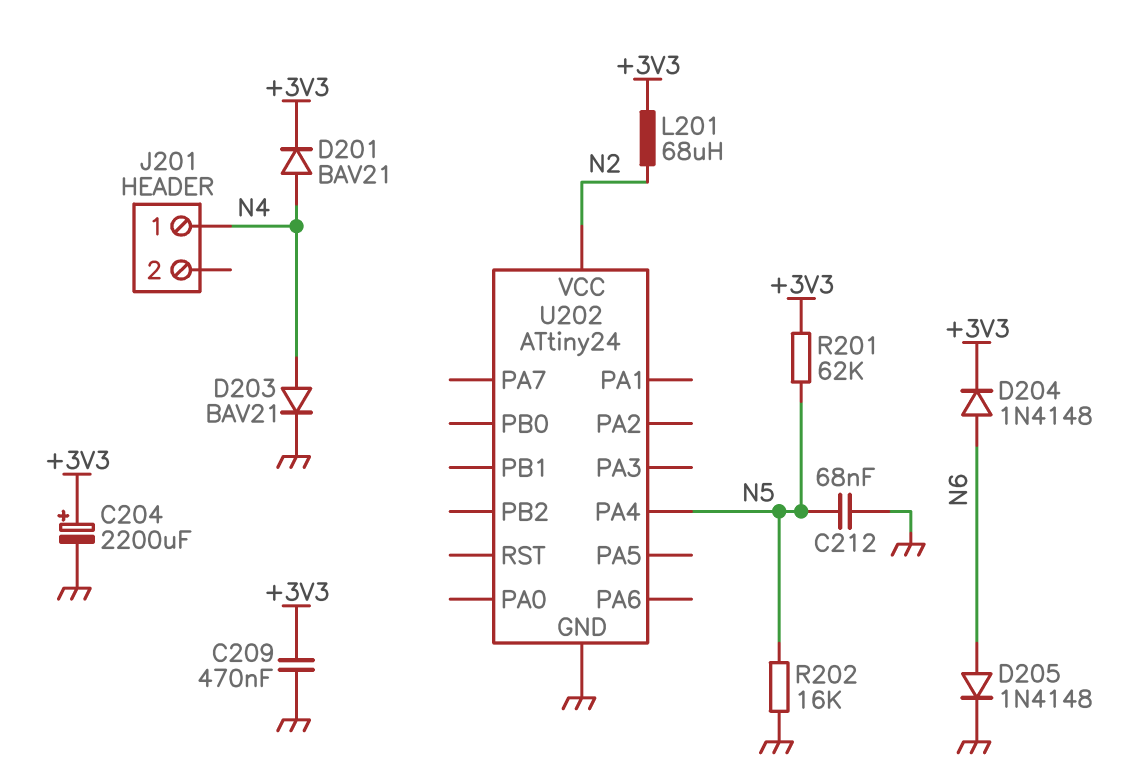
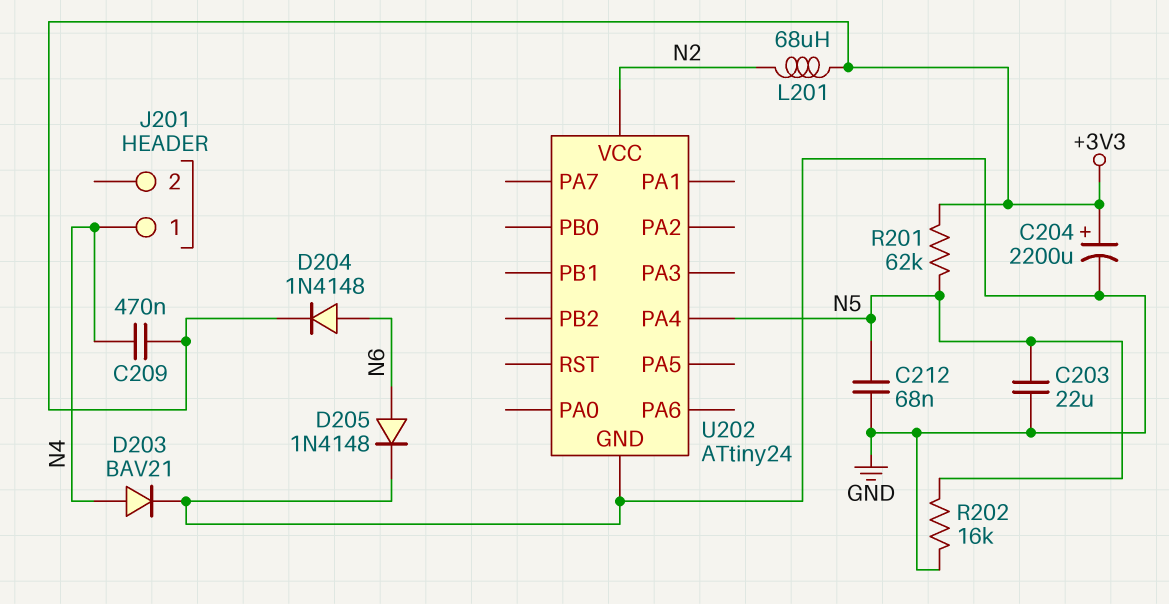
C203: none -> 22uF (GND, N5)
C209: 470nF (+3V3, GND) -> 470nF (+3V3, N4)
D201: diode BAV21 (A N4, K +3V3) -> none

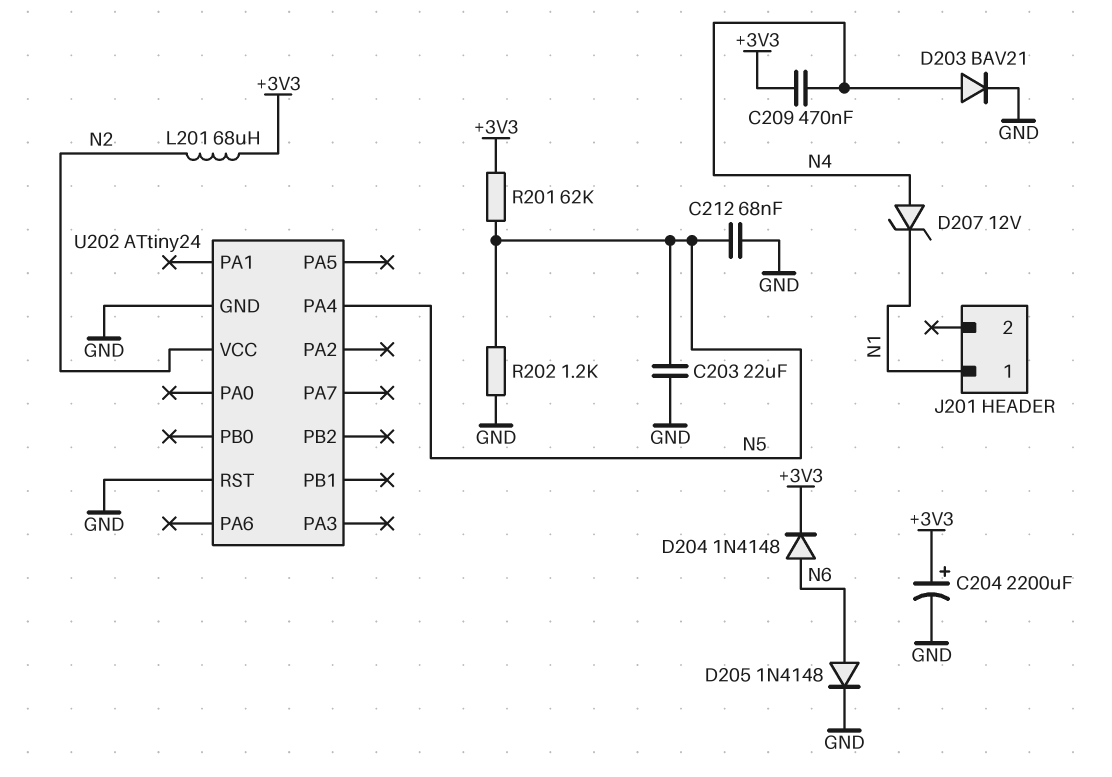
D207: none -> zener 12V (A N4, K N1)
J201 pin 1: N4 -> N1
R202: 16k (GND, N5) -> 1.2k (GND, N5)
U202 pin RST: none -> GND

